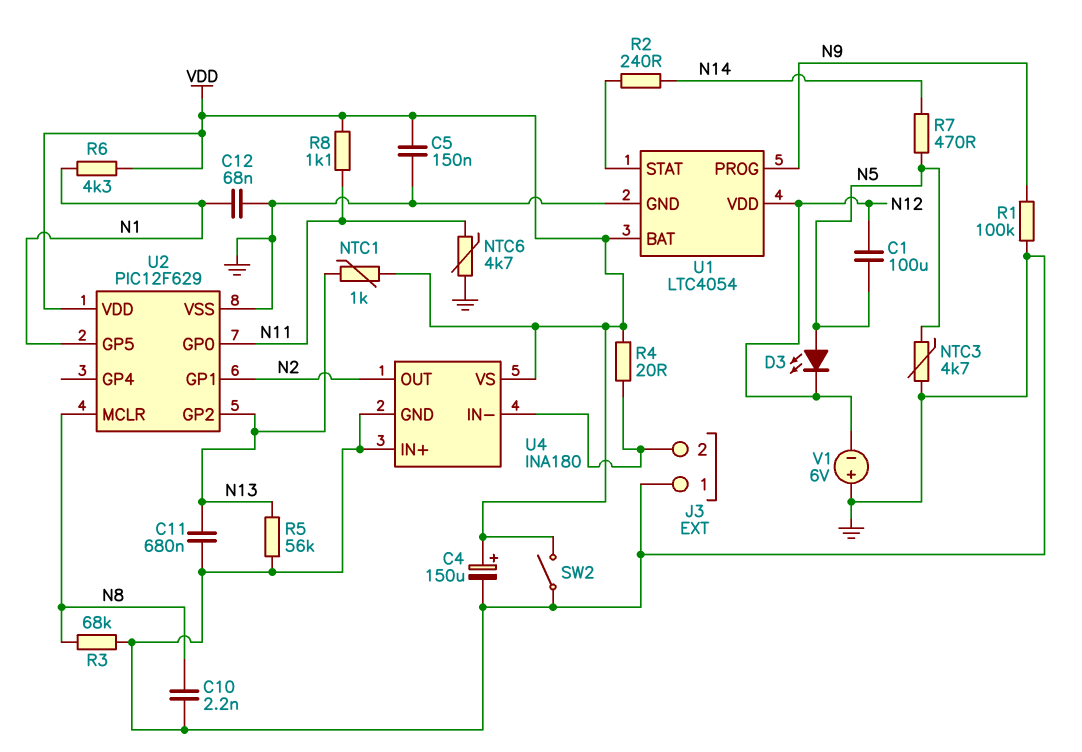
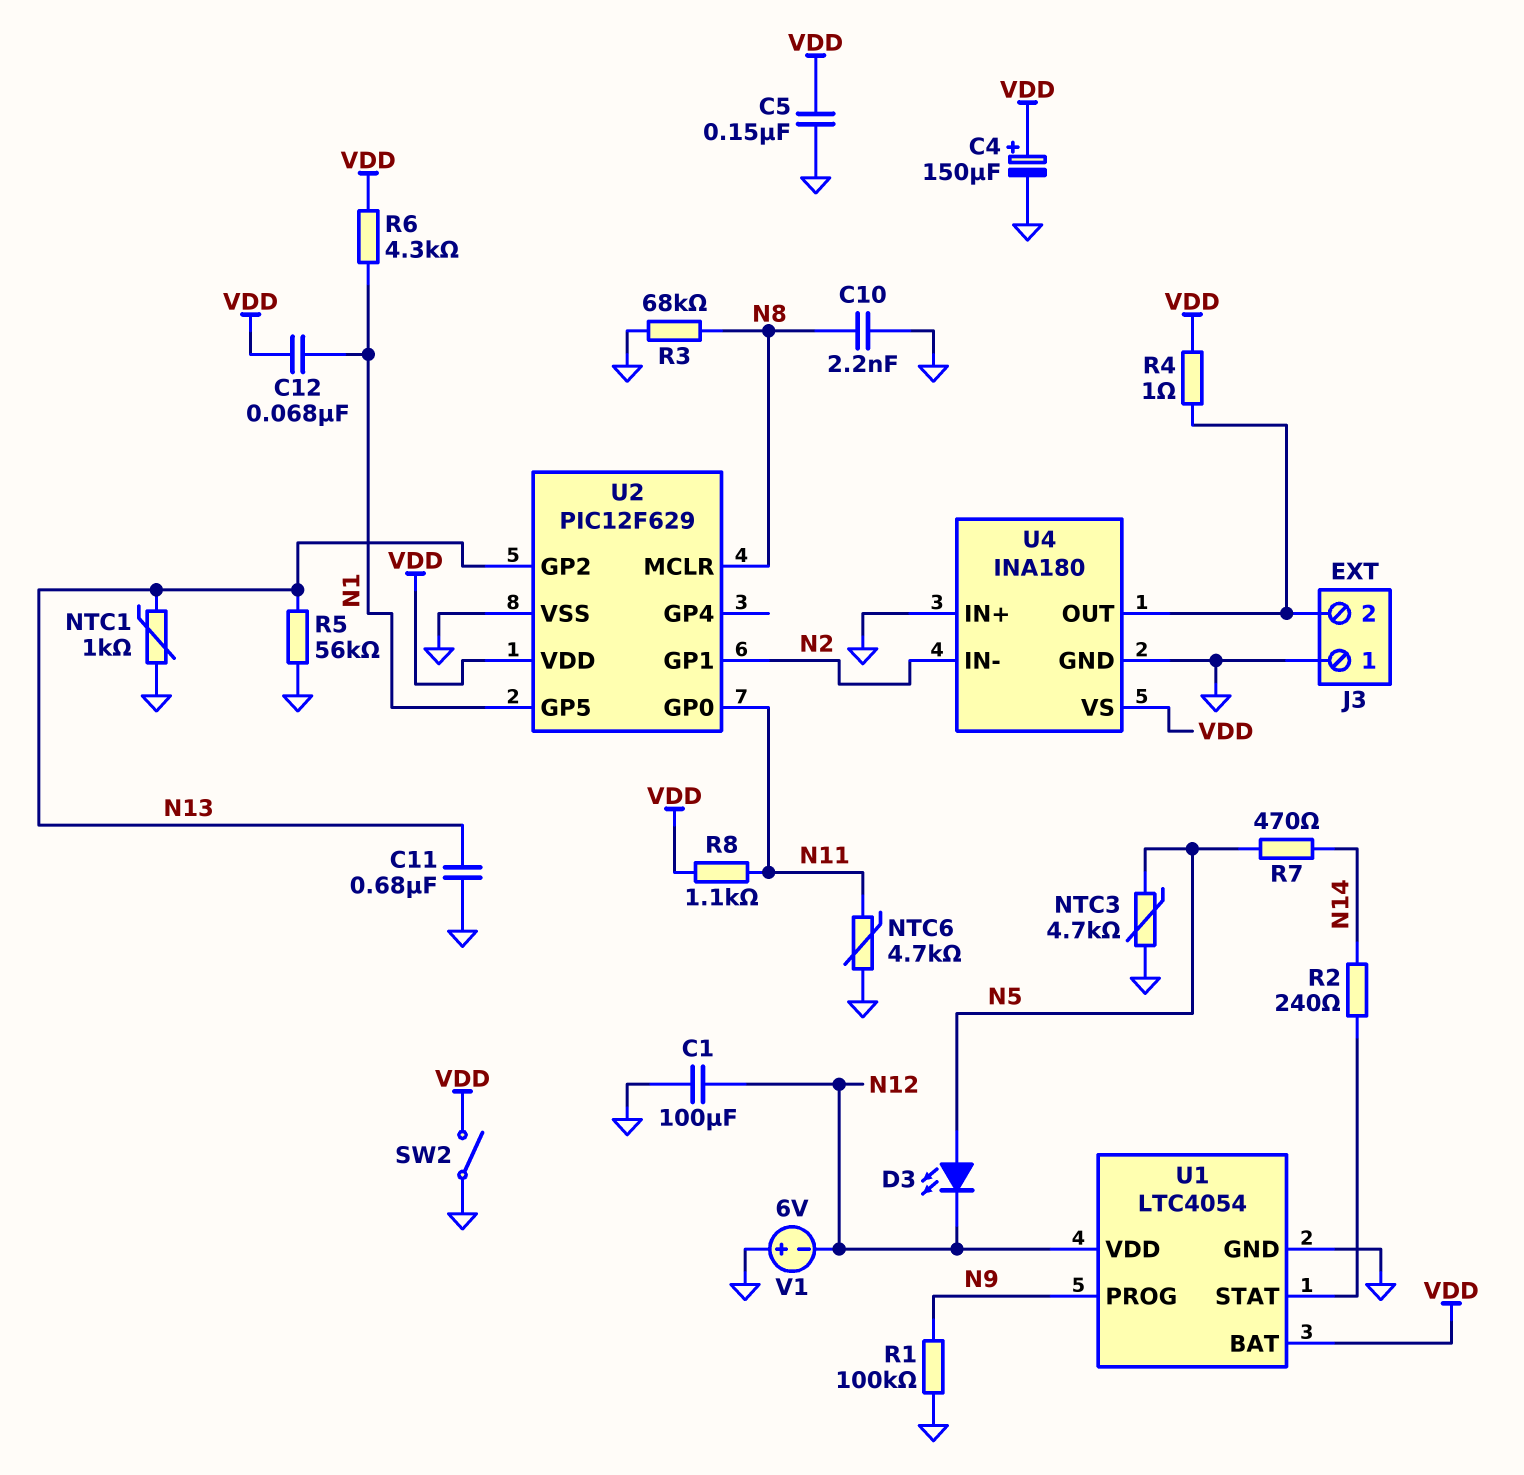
C1: 100uF (N5, N12) -> 100uF (GND, N12)
C12: 68nF (GND, N1) -> 68nF (N1, VDD)
NTC1: 1k (N13, VDD) -> 1k (GND, N13)
R4: 20 (J3/2, VDD) -> 1 (J3/2, VDD)
U4 pin IN-: J3/2 -> N2
U4 pin OUT: N2 -> J3/2

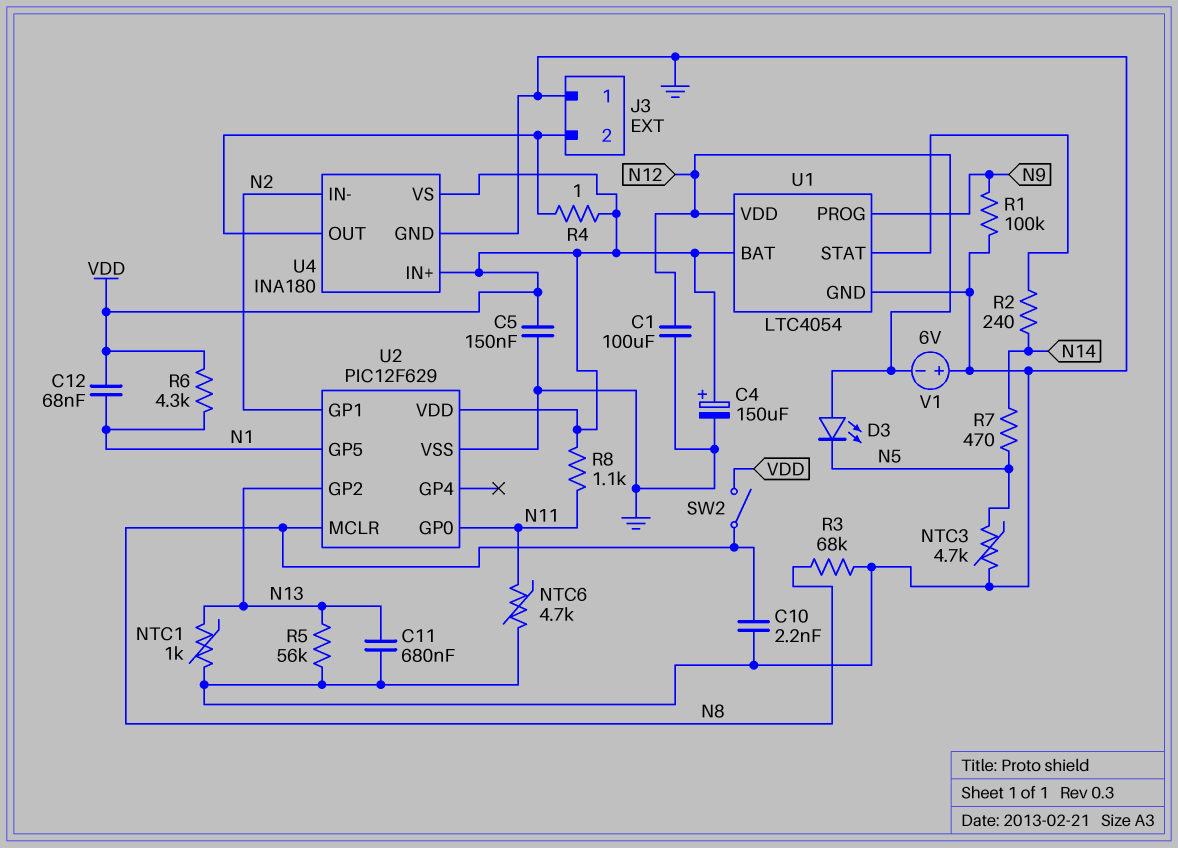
D3: LED (A N5, K N12) -> LED (A N12, K N5)
SW2: switch (GND, VDD) -> switch (N8, VDD)
U4 pin IN+: GND -> VDD

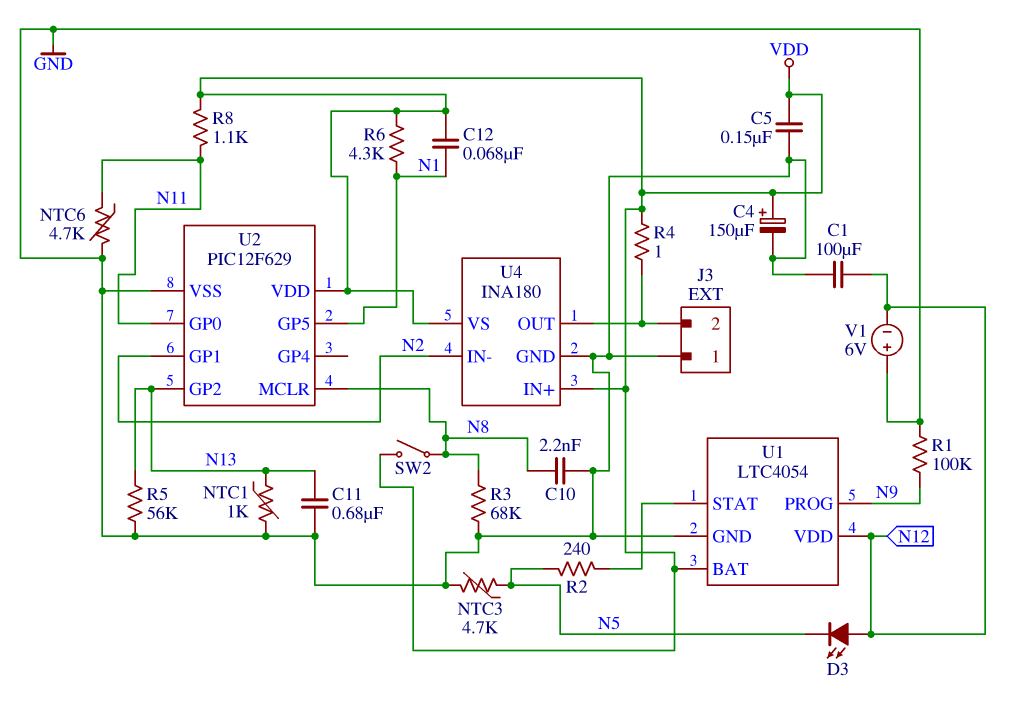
R2: 240 (N14, U1/STAT) -> 240 (N5, U1/STAT)
R7: 470 (N5, N14) -> none

